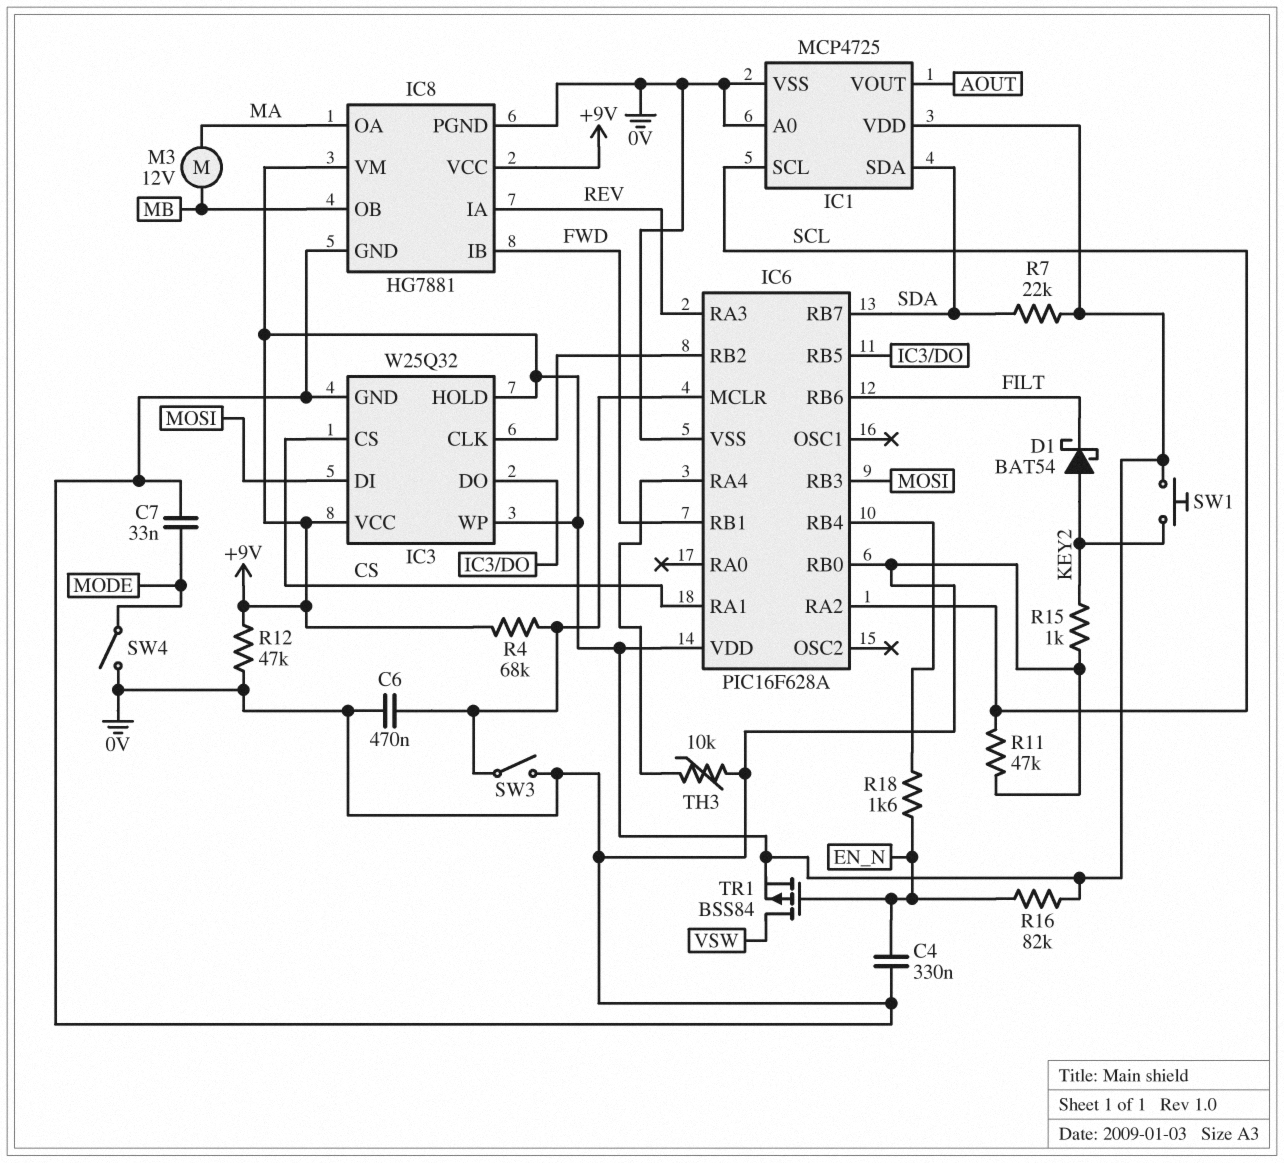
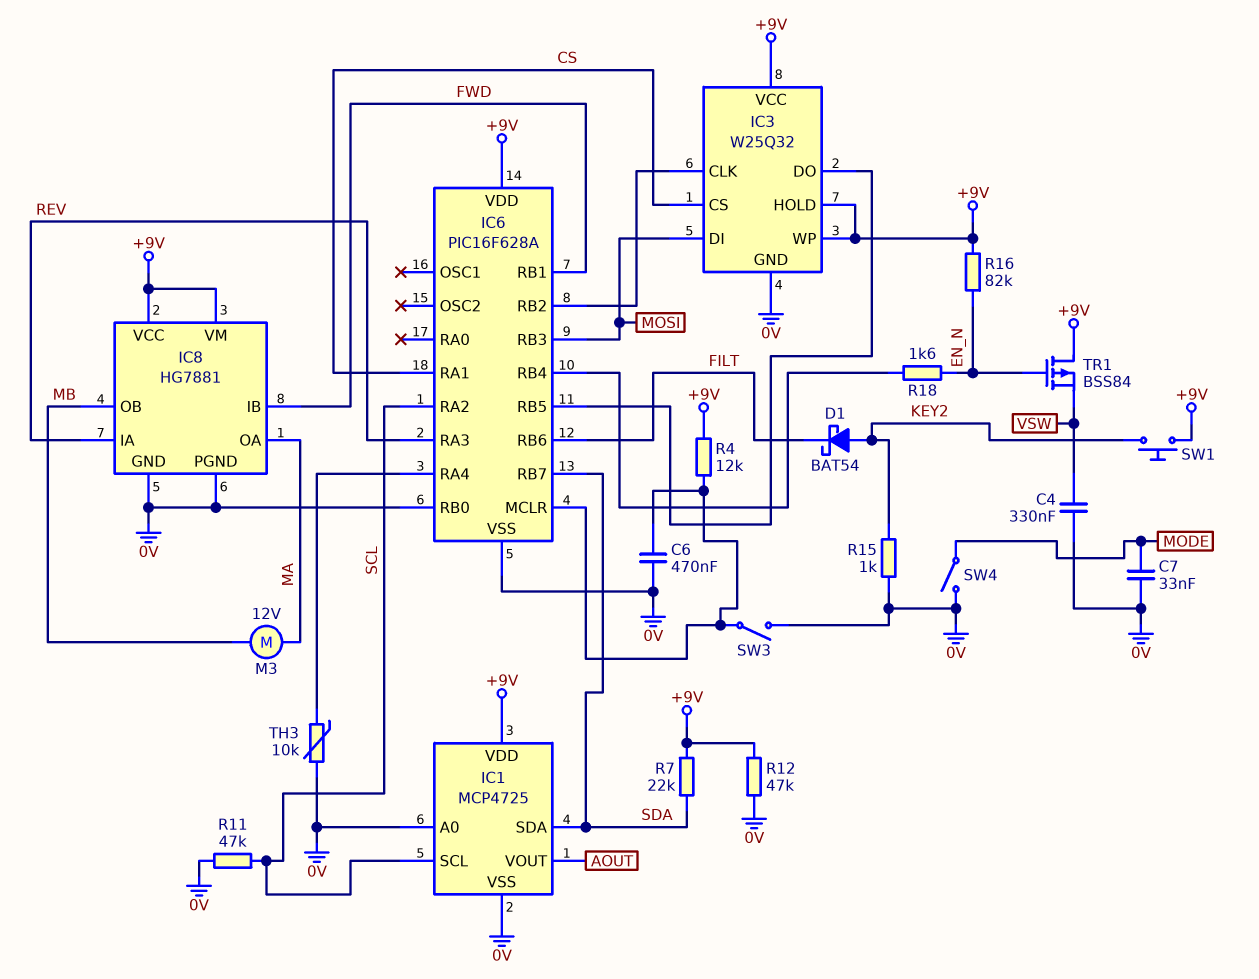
C4: 330nF (0V, EN_N) -> 330nF (0V, VSW)
R4: 68k (+9V, IC6/MCLR) -> 12k (+9V, IC6/MCLR)
TR1: PMOS BSS84 (G EN_N, D VSW, S +9V) -> PMOS BSS84 (G EN_N, D +9V, S VSW)

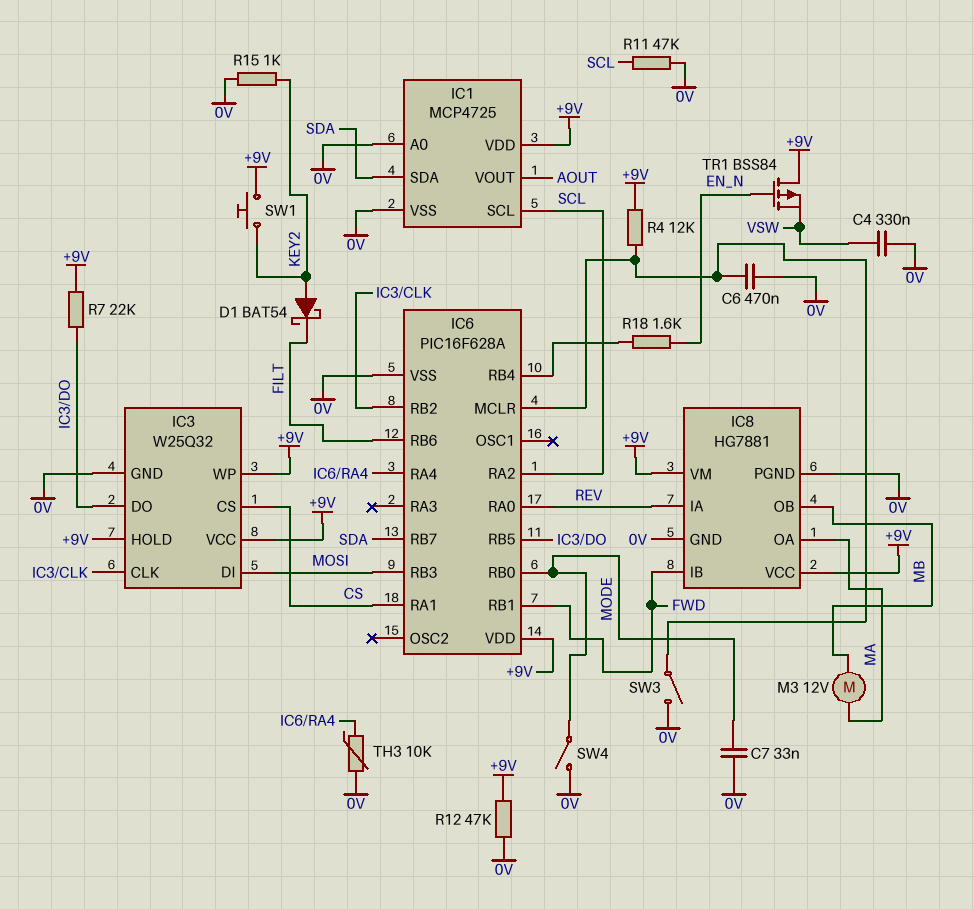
IC6 pin RA0: none -> REV
IC6 pin RA3: REV -> none
IC6 pin RB0: 0V -> MODE
R7: 22k (+9V, SDA) -> 22k (+9V, IC3/DO)
R16: 82k (+9V, EN_N) -> none

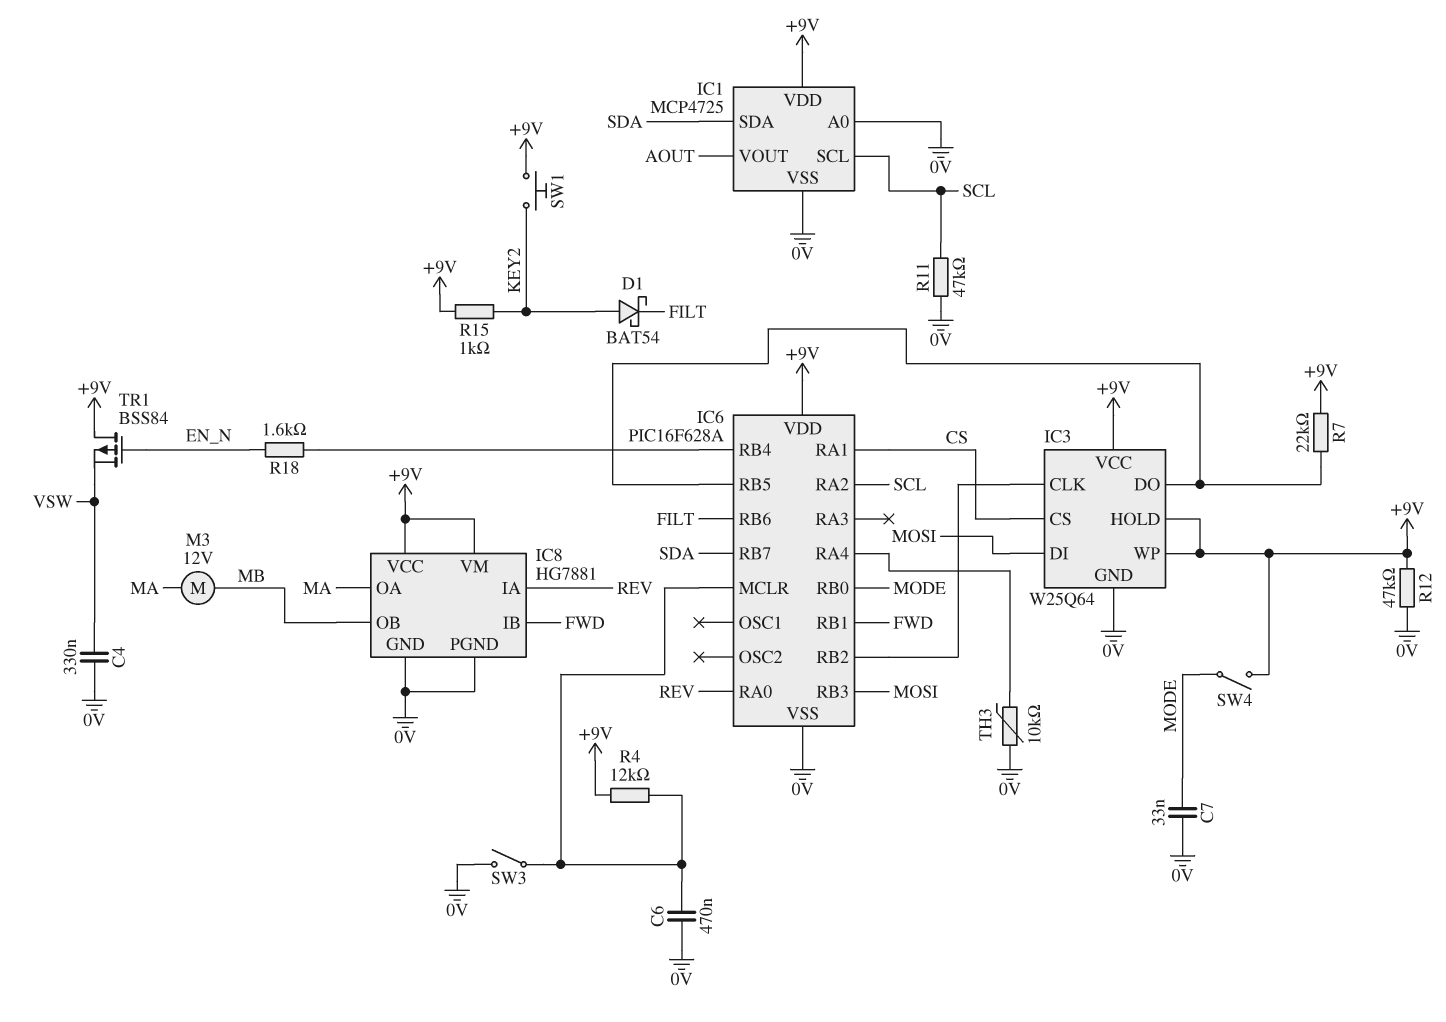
IC3: W25Q32 -> W25Q64
R15: 1k (0V, KEY2) -> 1k (+9V, KEY2)
SW4: switch (0V, MODE) -> switch (+9V, MODE)

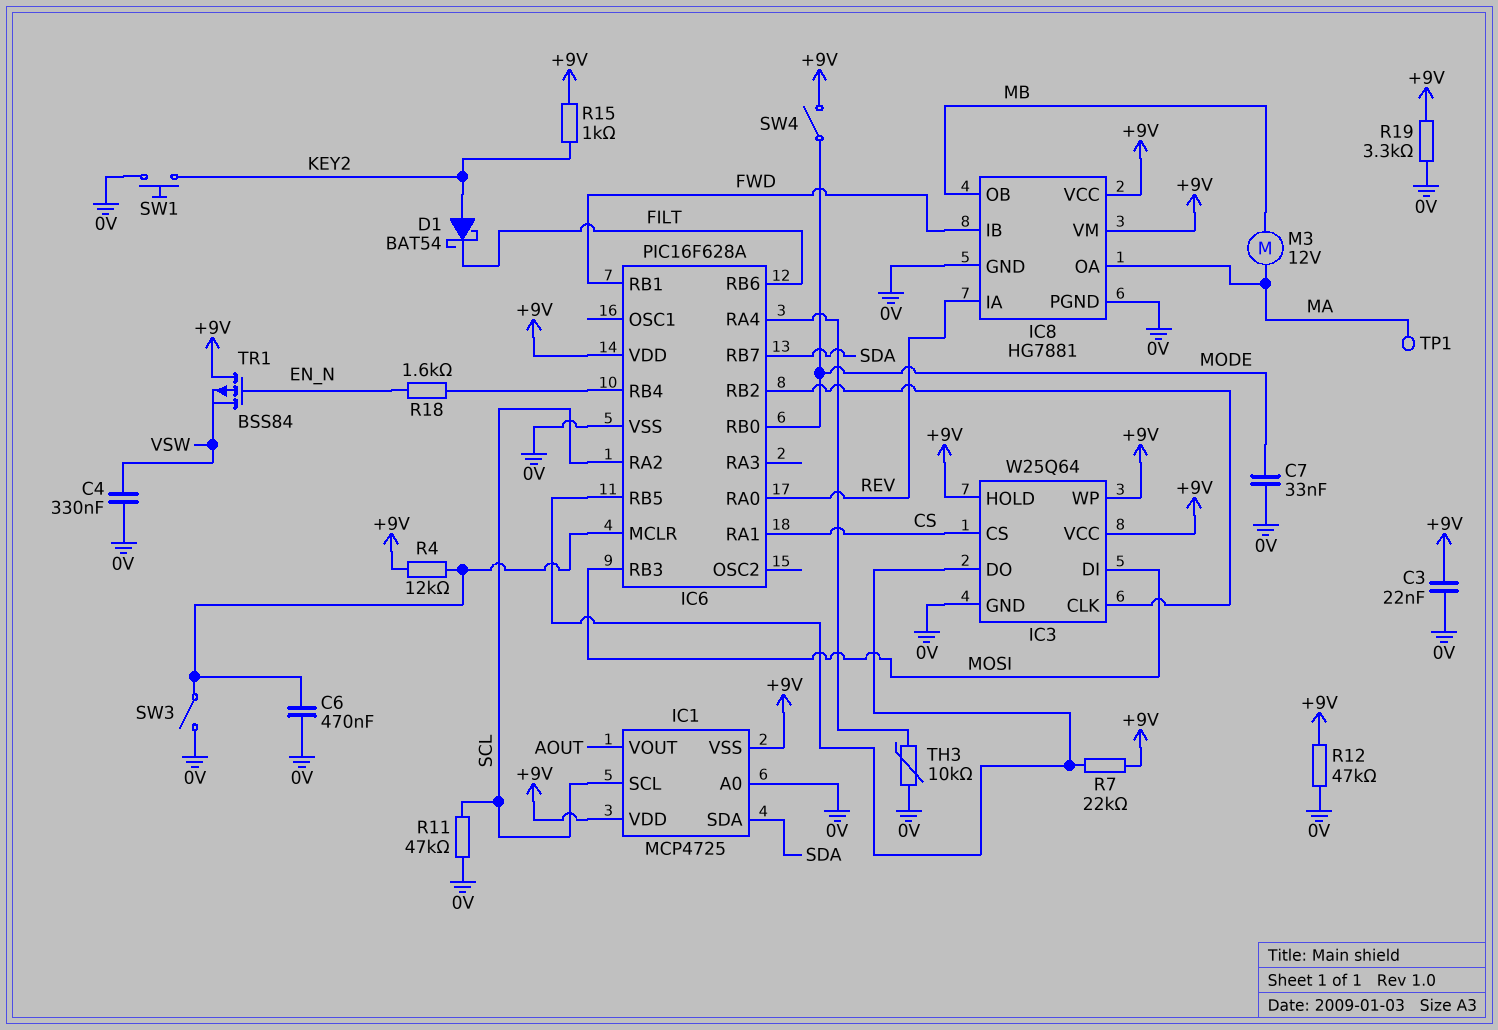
C3: none -> 22nF (+9V, 0V)
IC1 pin VSS: 0V -> +9V
R19: none -> 3.3k (+9V, 0V)
SW1: button (+9V, KEY2) -> button (0V, KEY2)
TP1: none -> test point (MA)

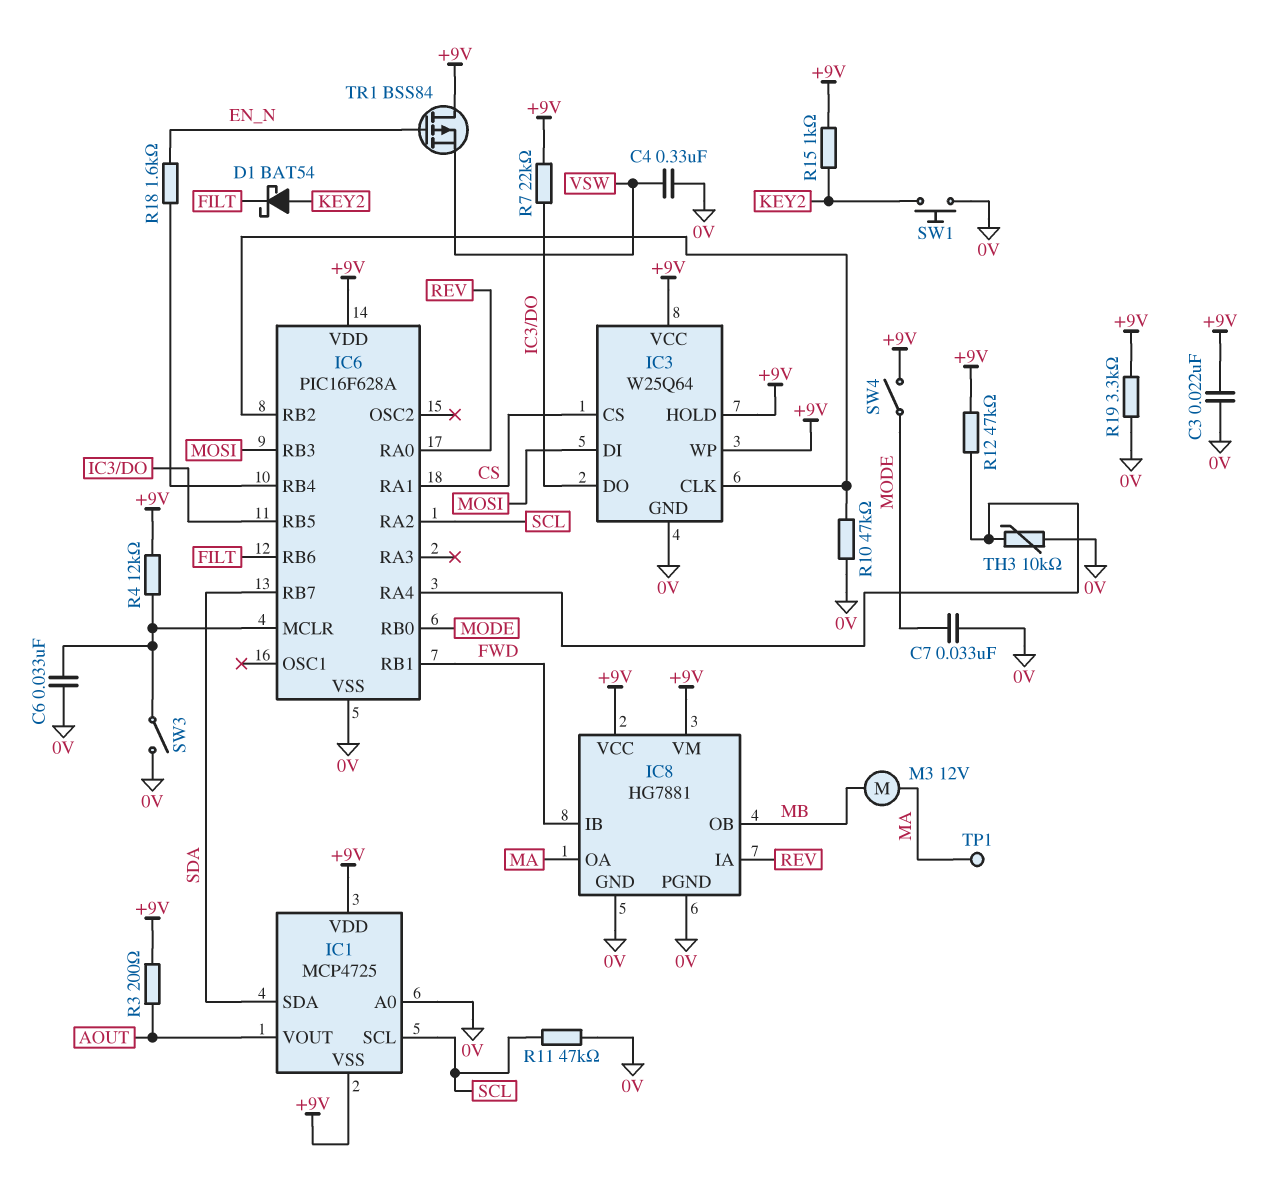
C6: 470nF (0V, IC6/MCLR) -> 33nF (0V, IC6/MCLR)
R3: none -> 200 (+9V, AOUT)
R10: none -> 47k (0V, IC3/CLK)
R12: 47k (+9V, 0V) -> 47k (+9V, IC6/RA4)

